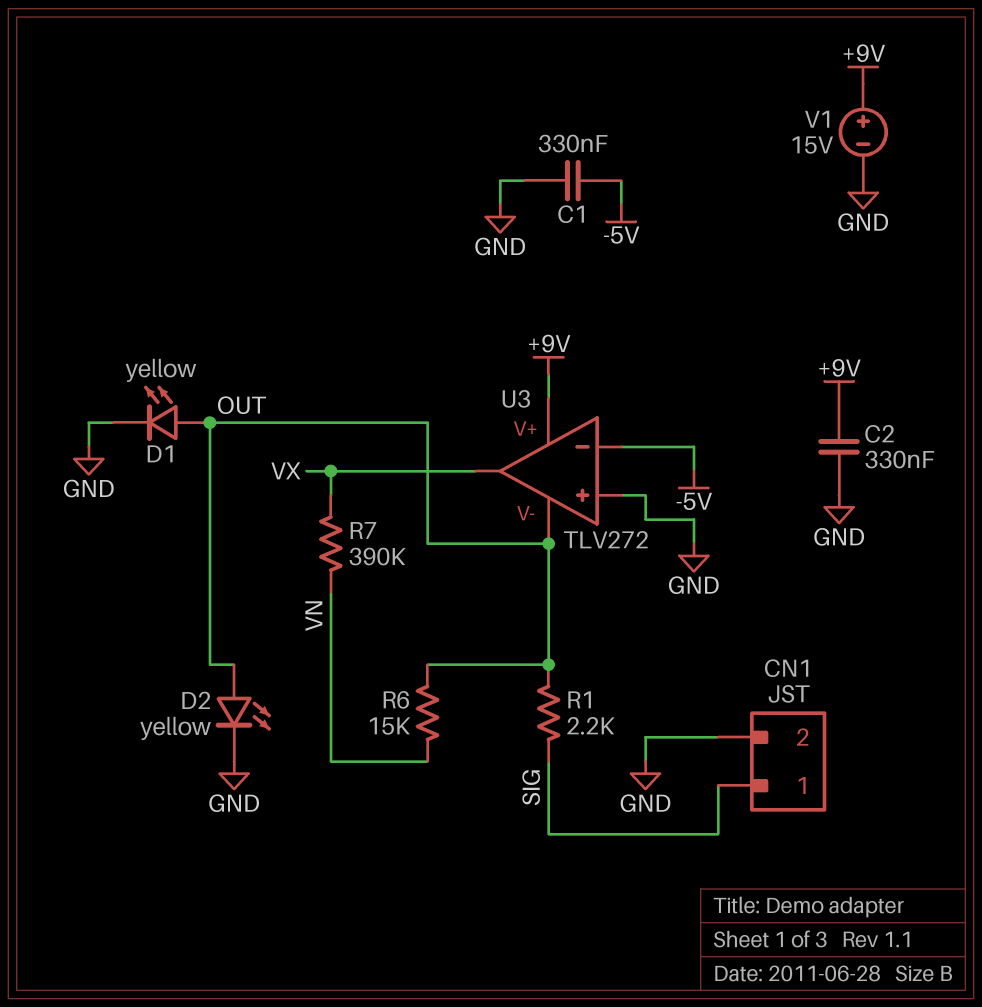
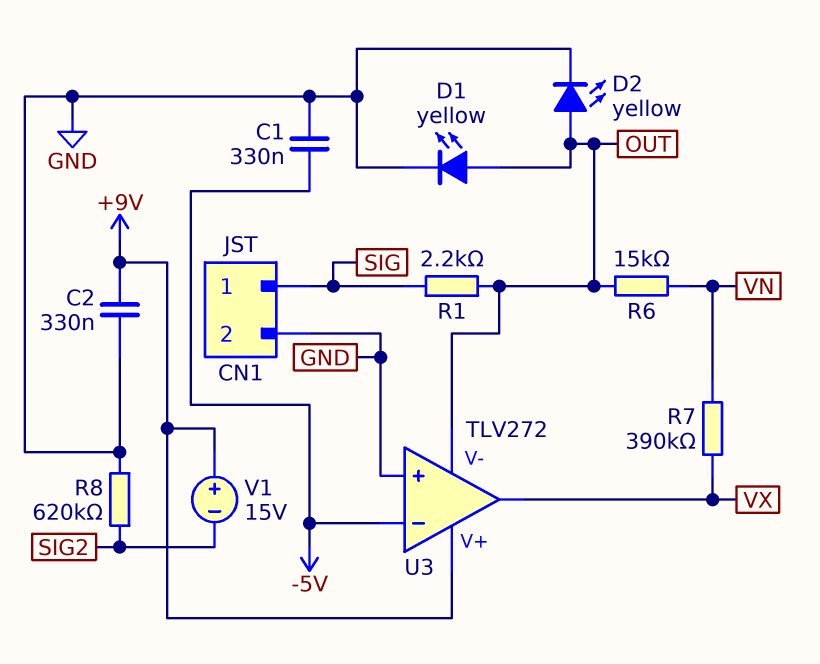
R8: none -> 620k (GND, SIG2)
V1: 15V (plus +9V, minus GND) -> 15V (plus +9V, minus SIG2)

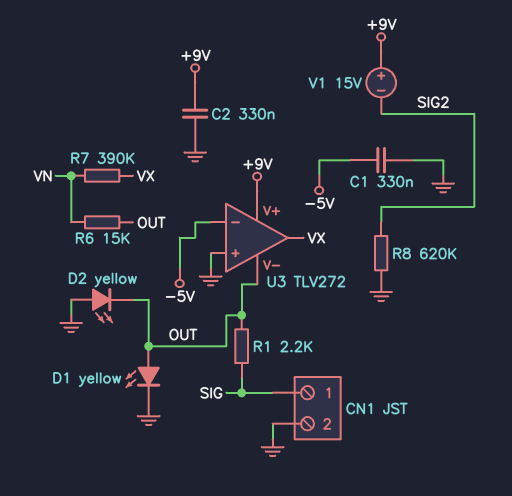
D2: LED yellow (A OUT, K GND) -> LED yellow (A GND, K OUT)

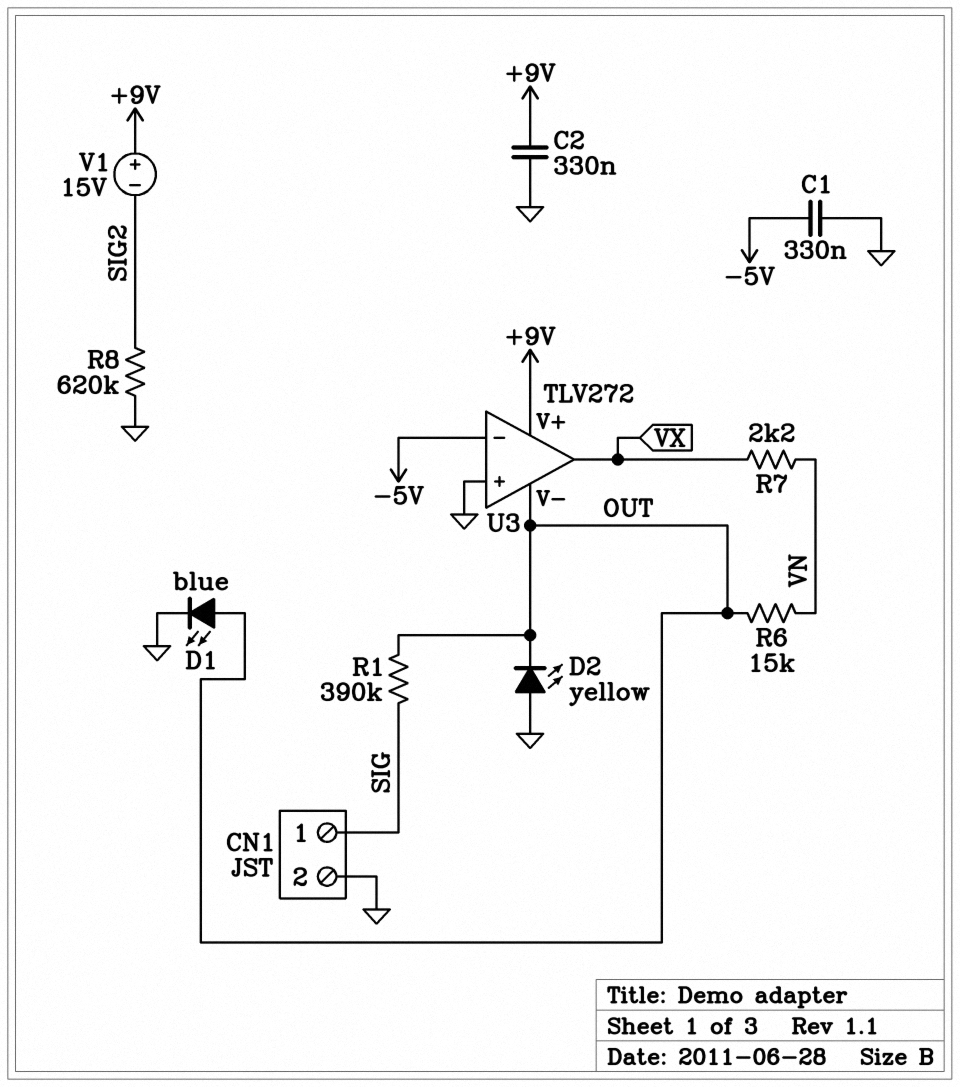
D1: LED yellow (A OUT, K GND) -> LED blue (A OUT, K GND)
R1: 2.2k (OUT, SIG) -> 390k (OUT, SIG)
R7: 390k (VN, VX) -> 2.2k (VN, VX)

